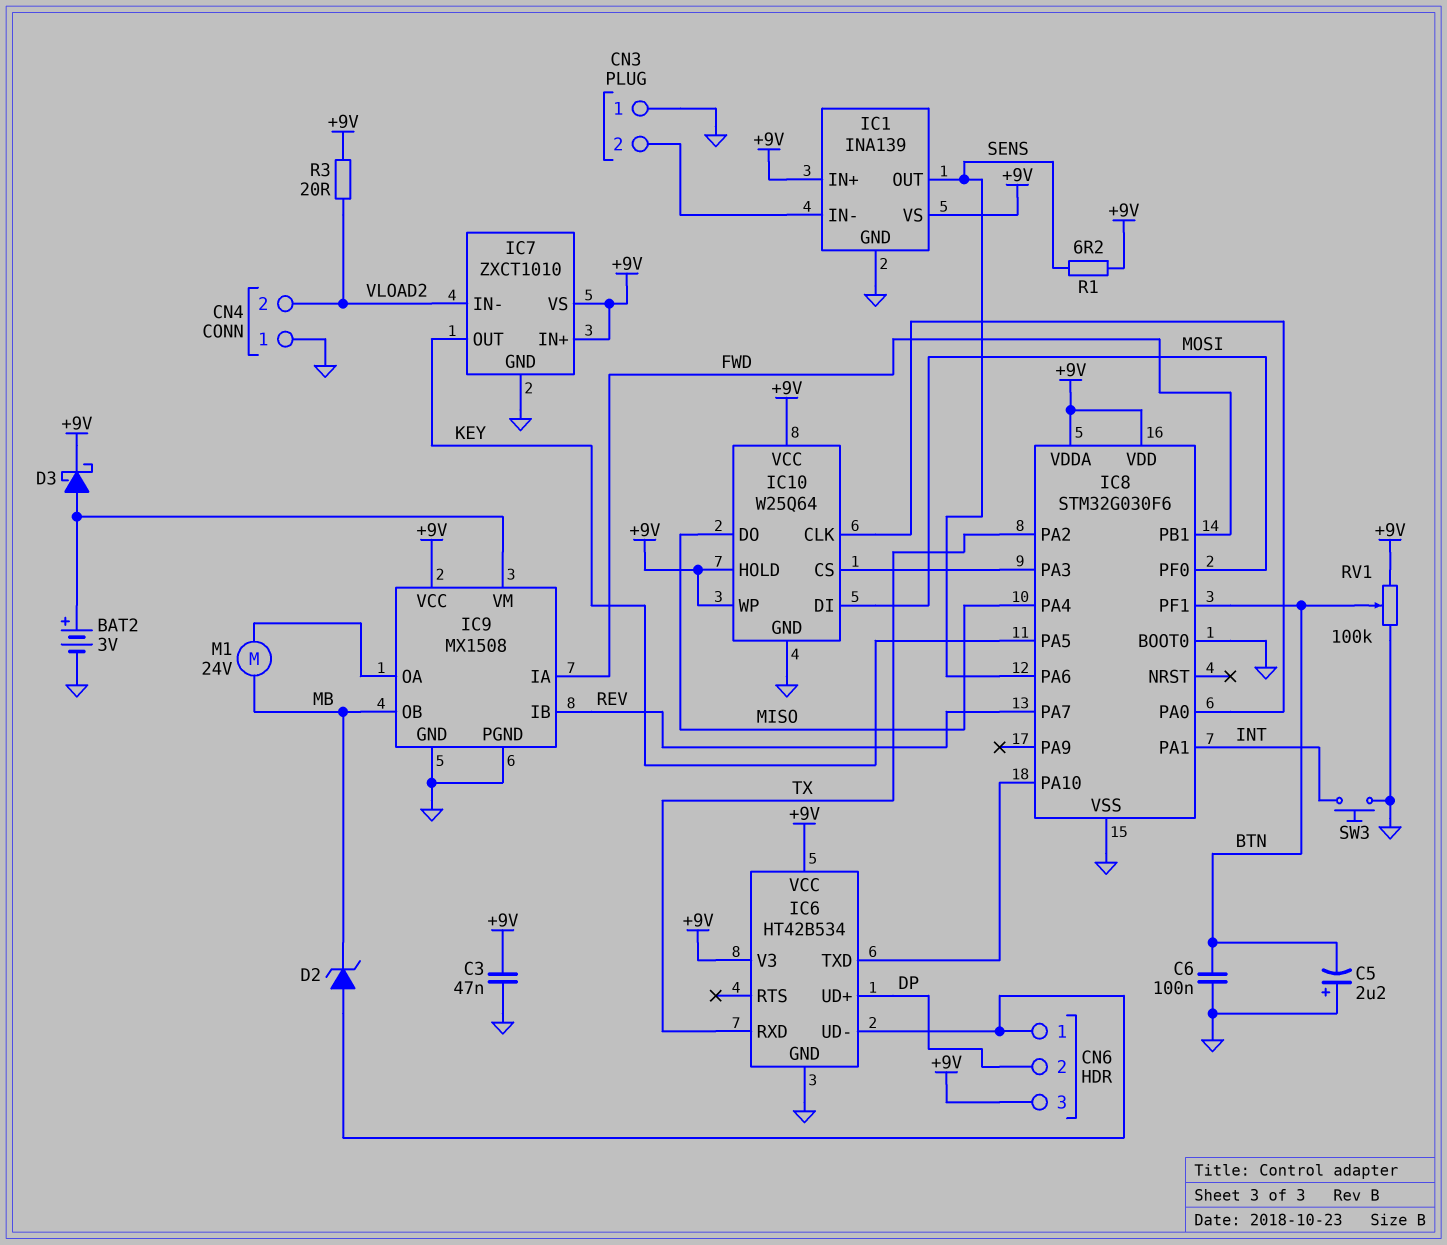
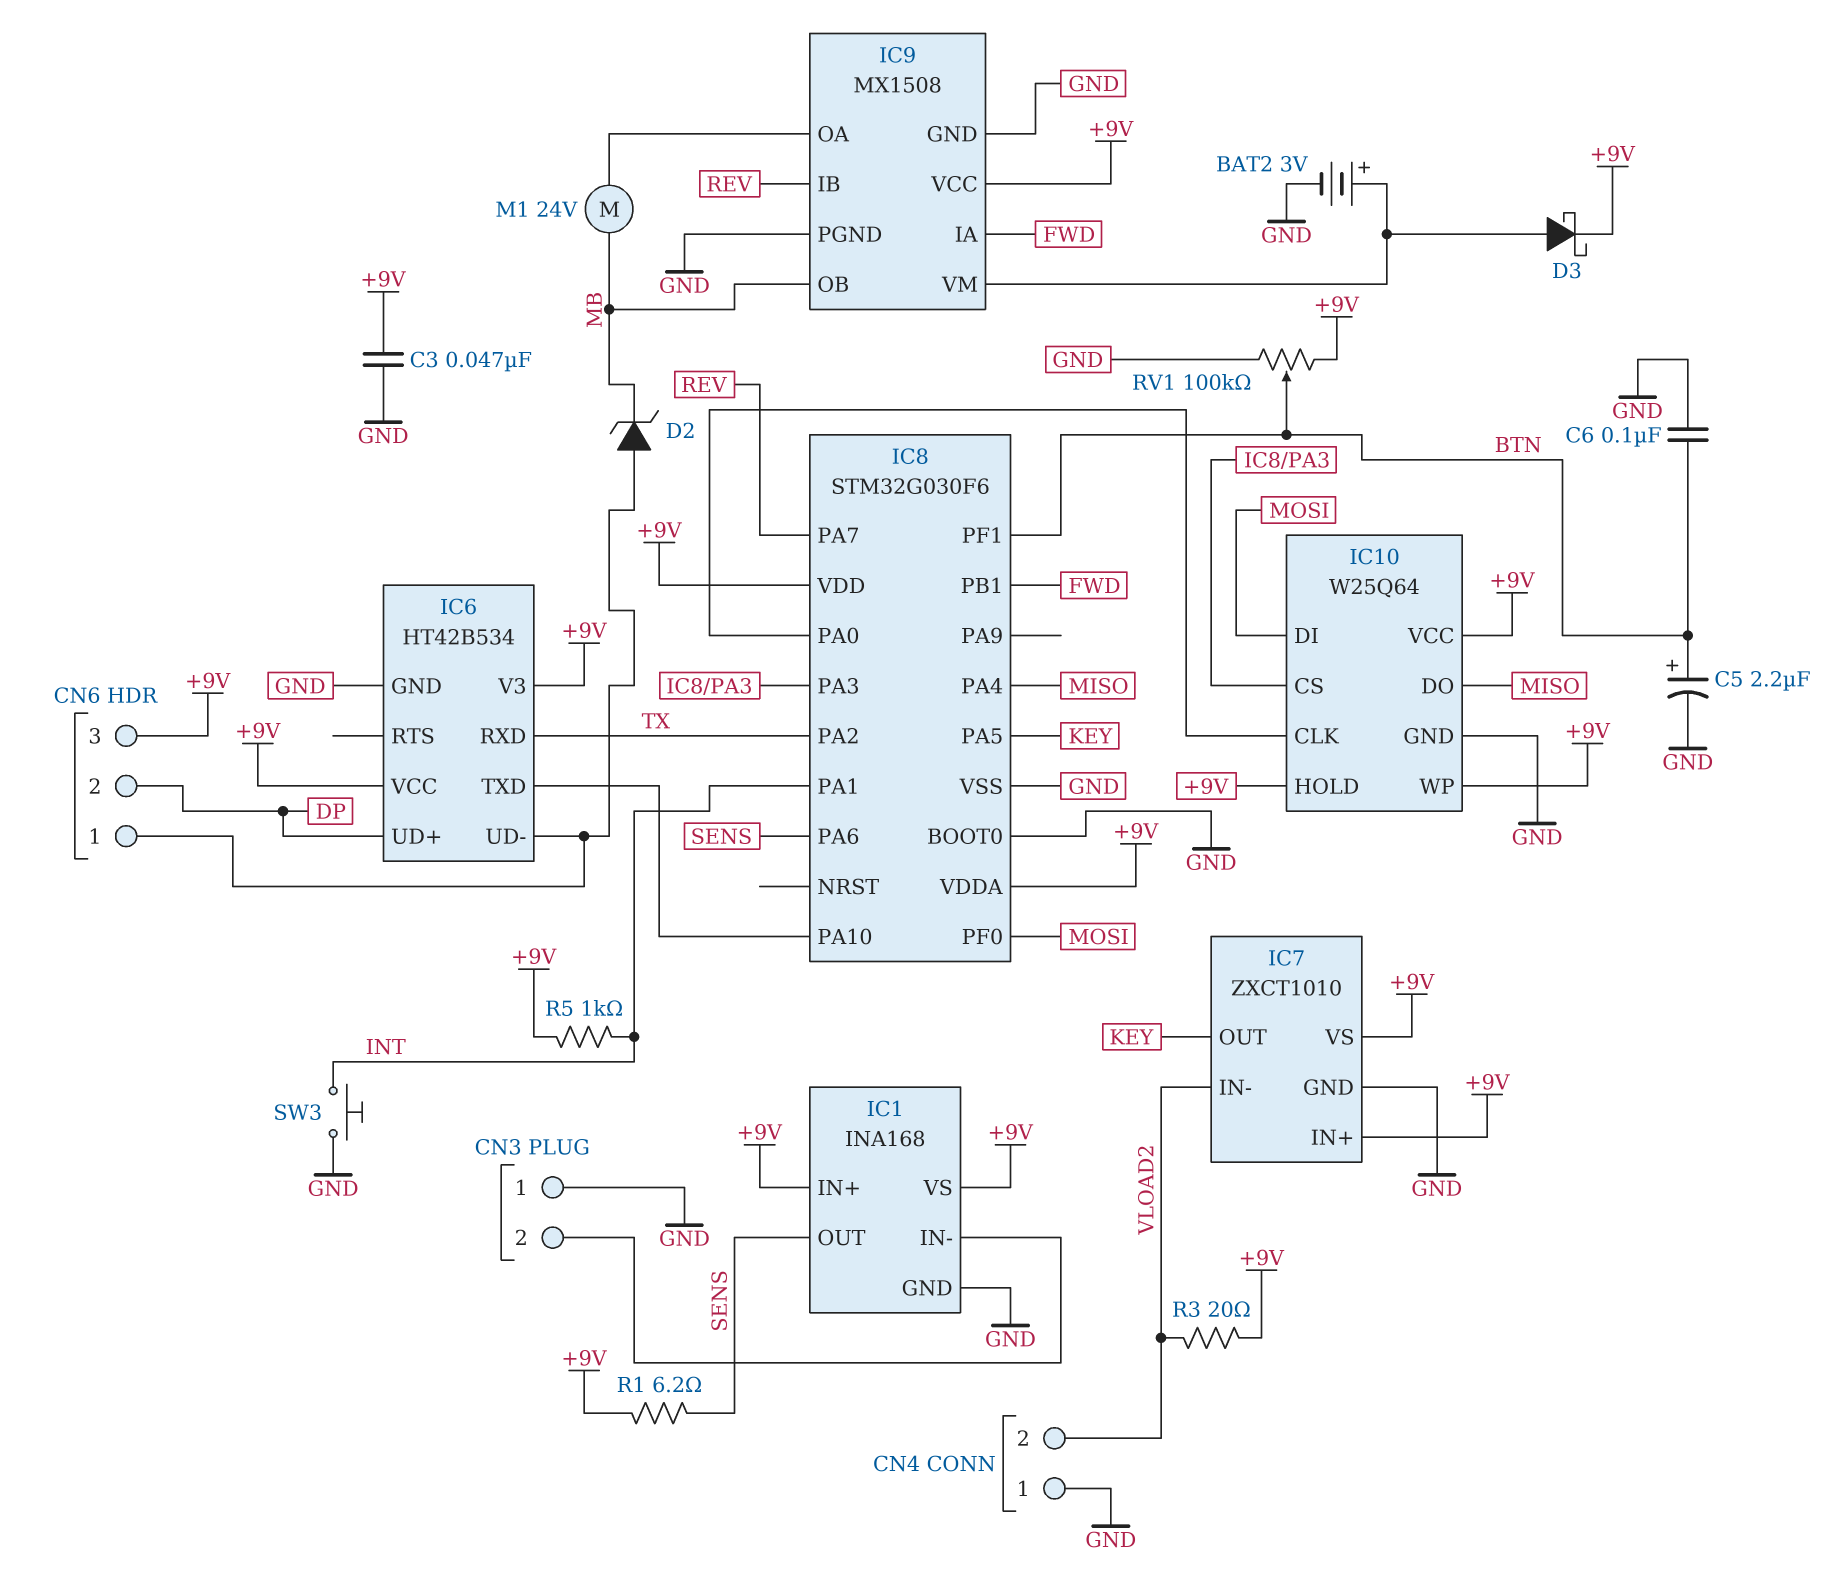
C5: 2.2uF (plus GND, minus BTN) -> 2.2uF (plus BTN, minus GND)
IC1: INA139 -> INA168
R5: none -> 1k (+9V, INT)

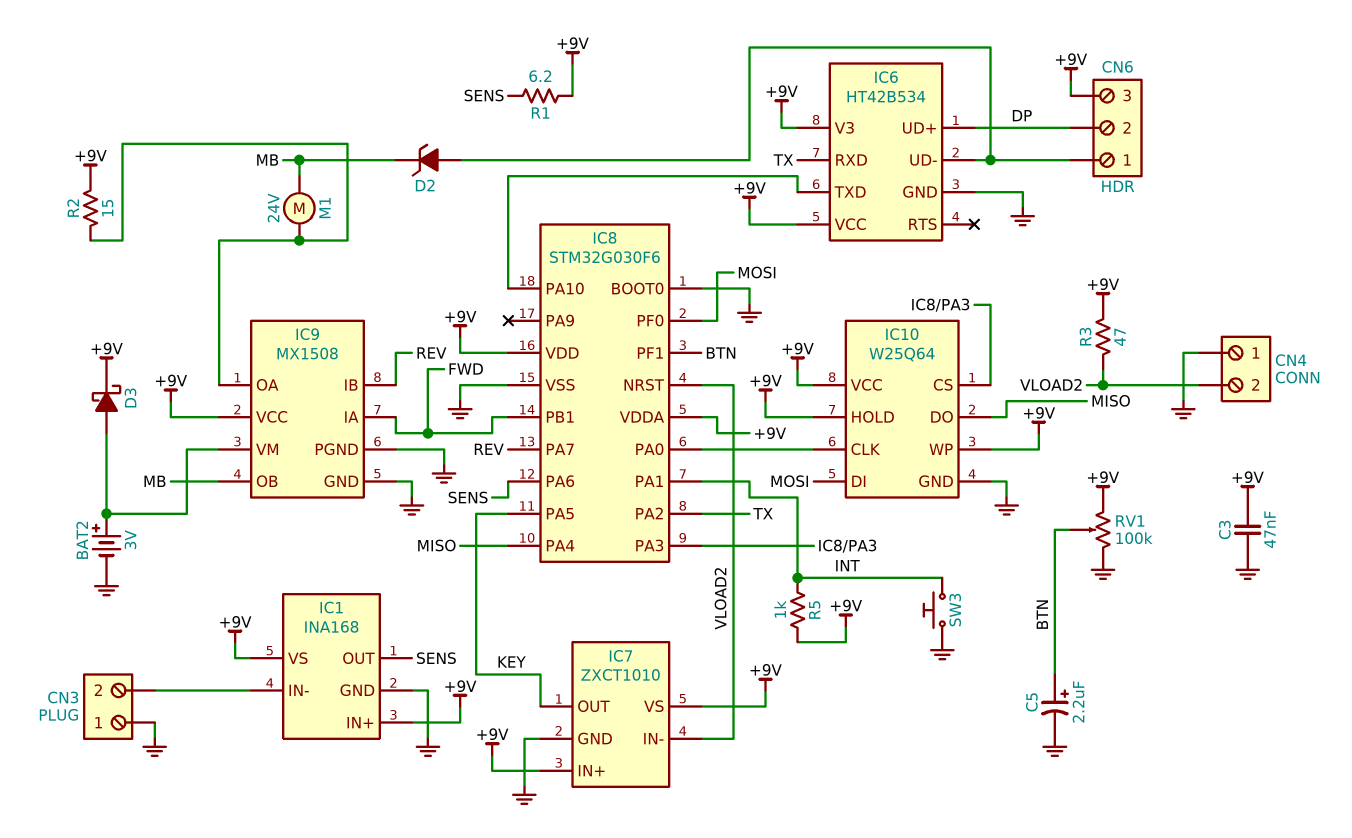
C6: 100nF (BTN, GND) -> none
IC8 pin NRST: none -> VLOAD2
R2: none -> 15 (+9V, IC9/OA)
R3: 20 (+9V, VLOAD2) -> 47 (+9V, VLOAD2)

